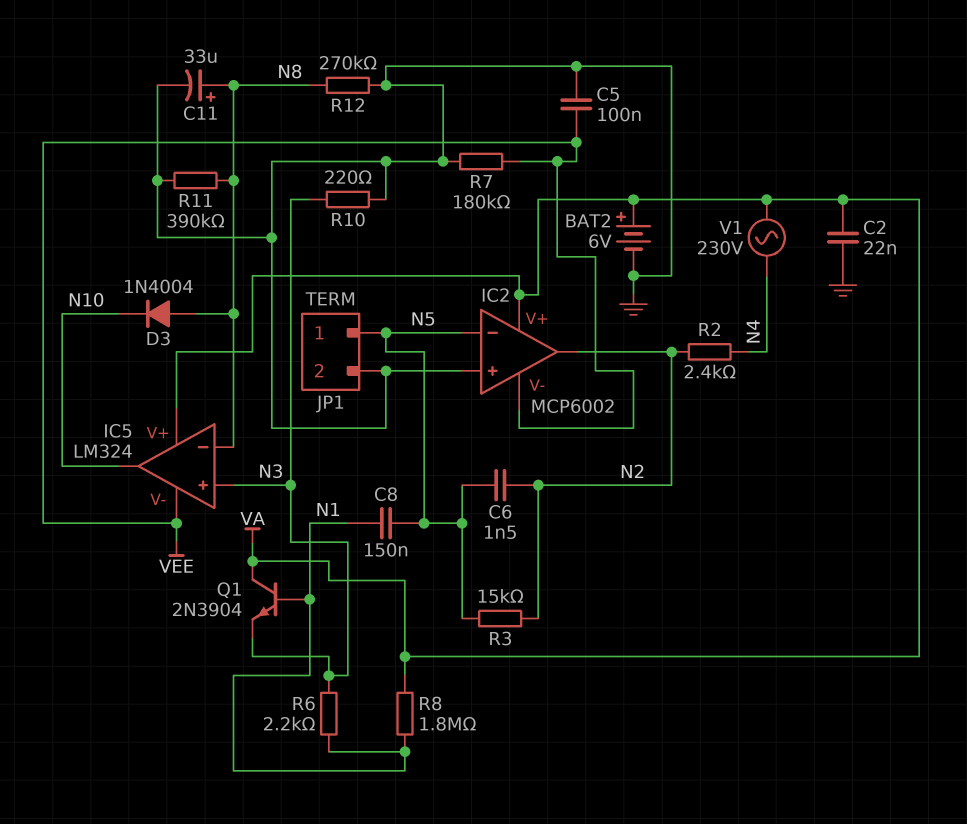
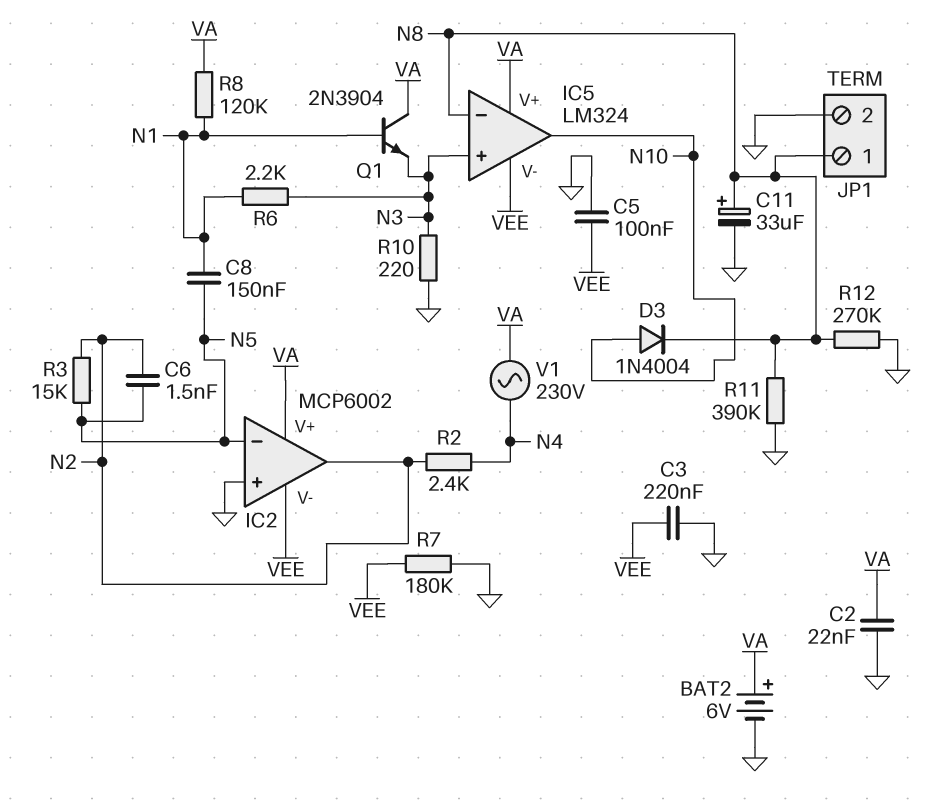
C3: none -> 220nF (GND, VEE)
D3: diode 1N4004 (A N8, K N10) -> diode 1N4004 (A N10, K N8)
JP1 pin 1: N5 -> N8
R8: 1.8M (N1, VA) -> 120k (N1, VA)

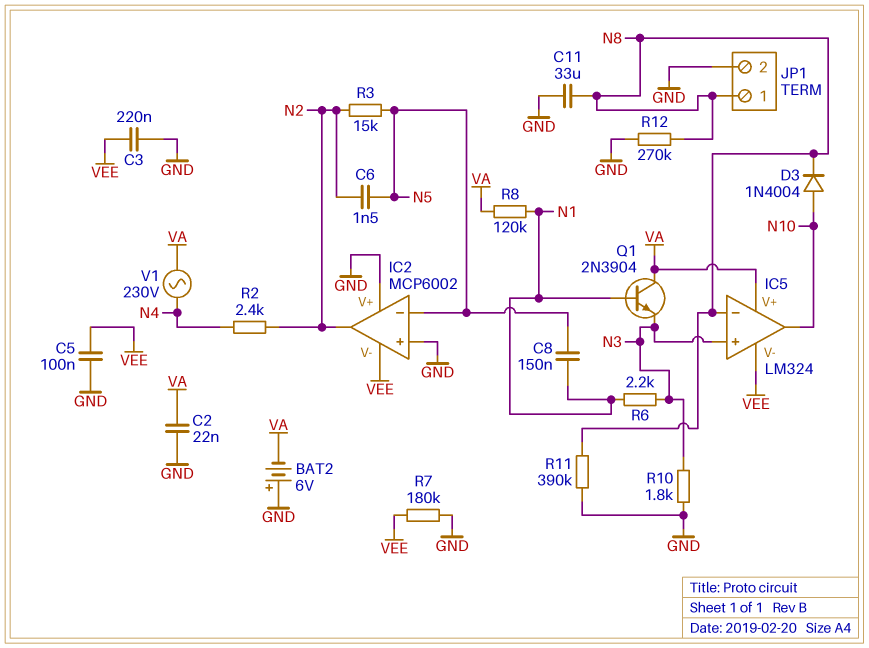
BAT2: 6V (plus VA, minus GND) -> 6V (plus GND, minus VA)
C11: 33uF (plus N8, minus GND) -> 33uF (GND, N8)
IC2 pin V+: VA -> GND
R10: 220 (GND, N3) -> 1.8k (GND, N3)

